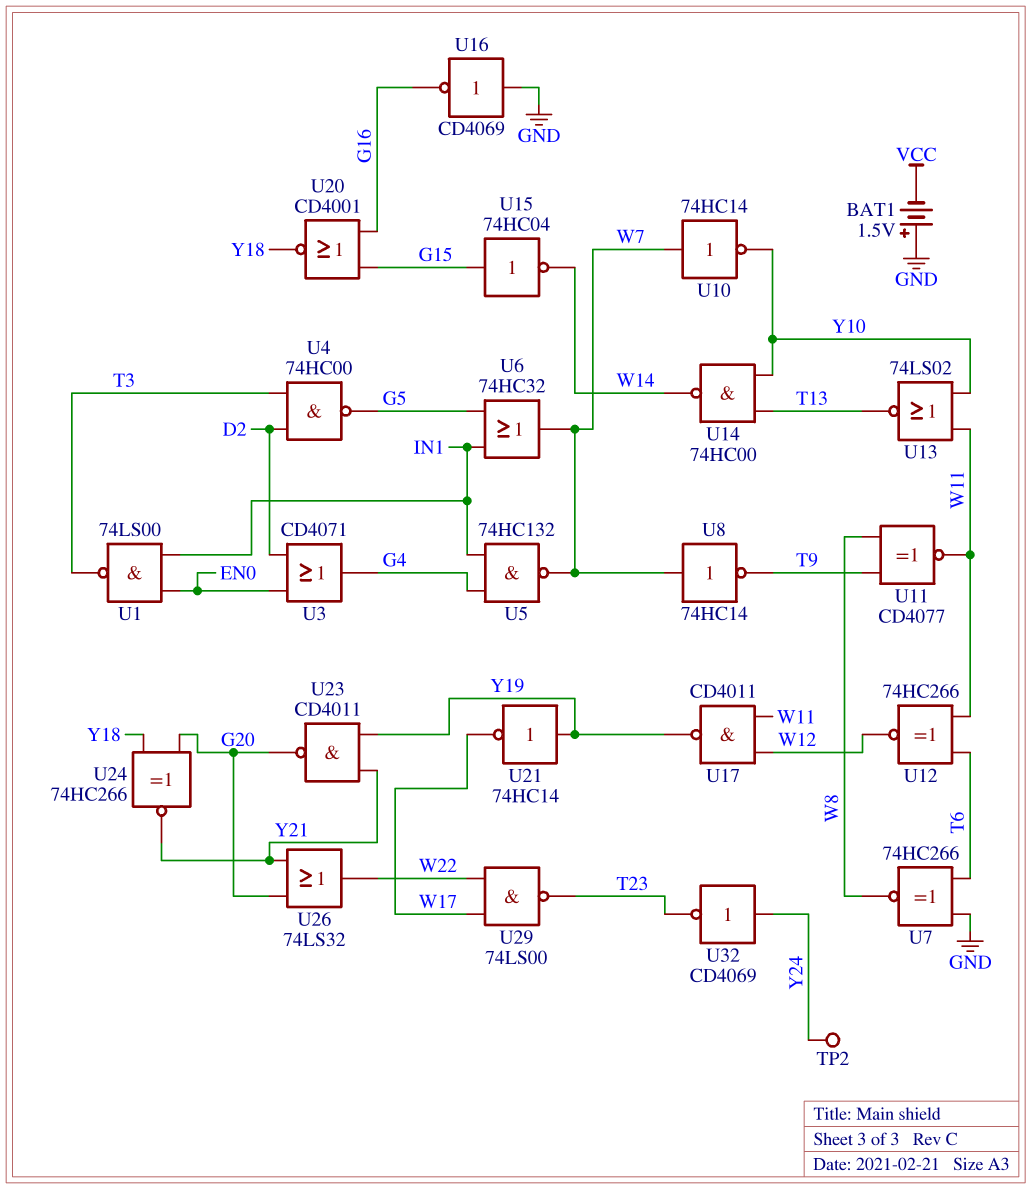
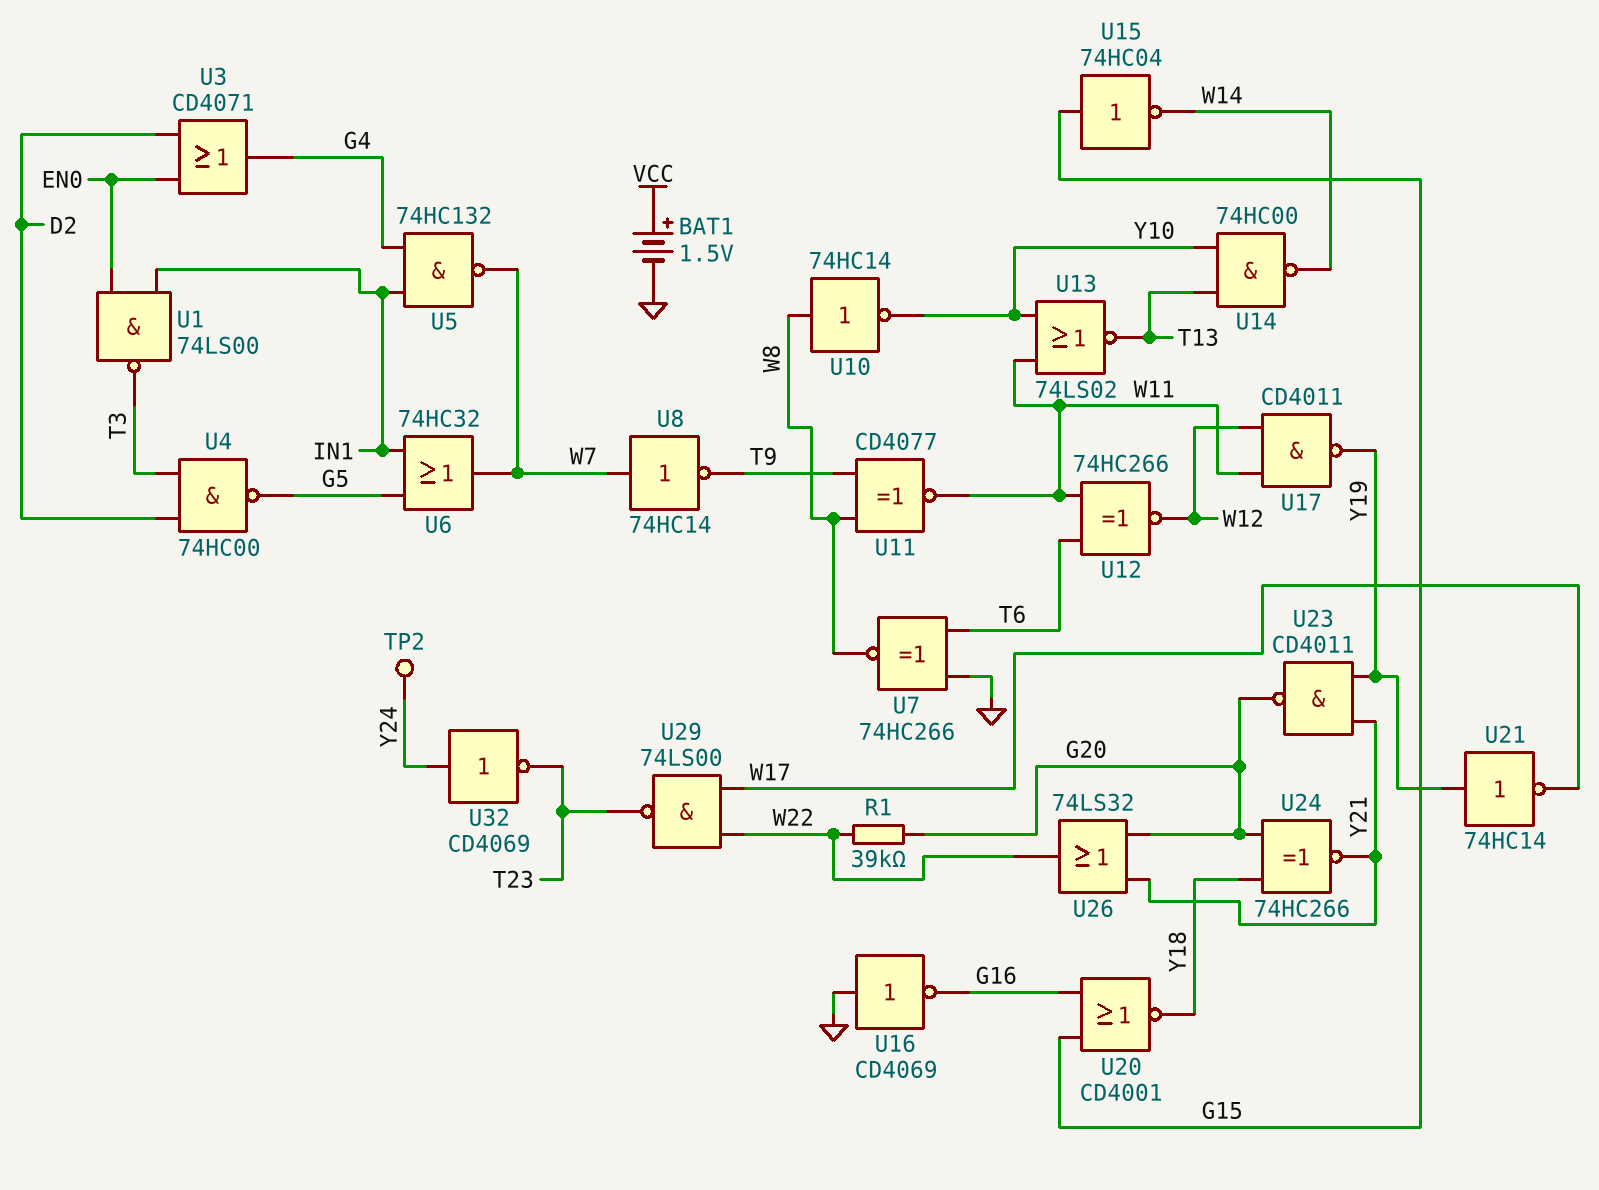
BAT1: 1.5V (plus GND, minus VCC) -> 1.5V (plus VCC, minus GND)
R1: none -> 39k (G20, W22)
U10: NOT 74HC14 (in W7, out Y10) -> NOT 74HC14 (in W8, out Y10)

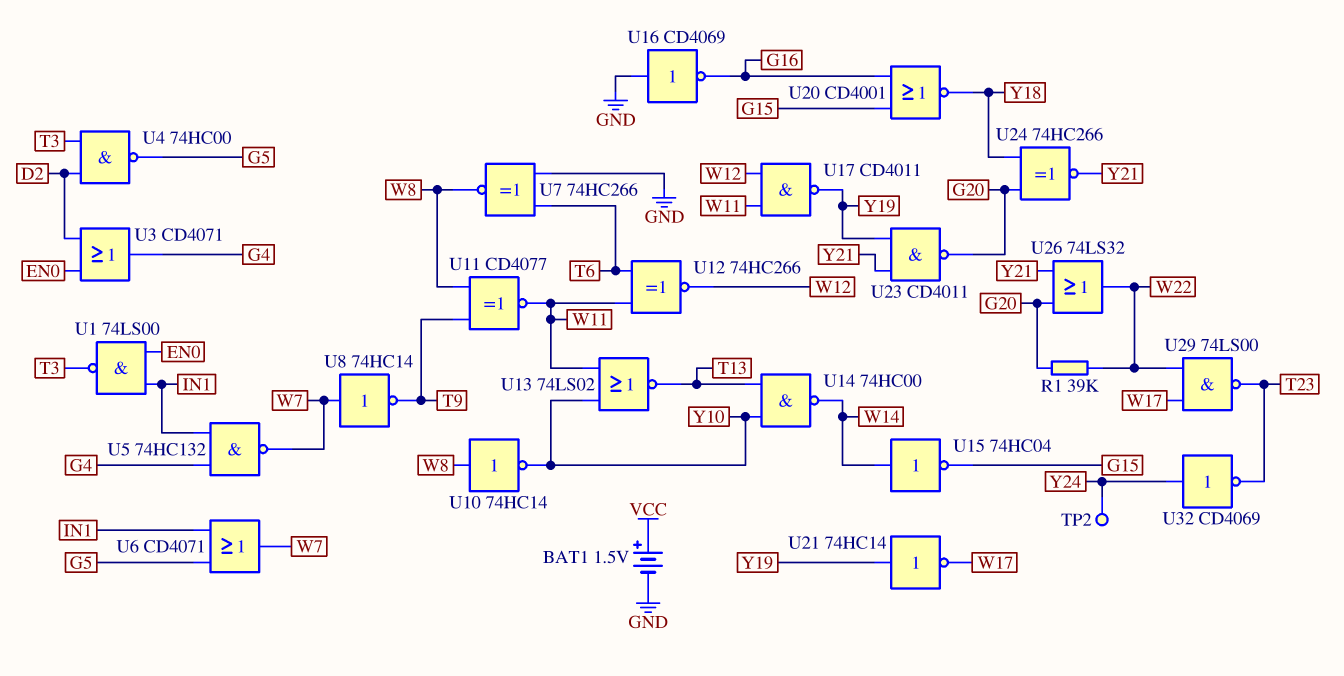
U6: OR 74HC32 (in G5, in IN1, out W7) -> OR CD4071 (in G5, in IN1, out W7)
U15: NOT 74HC04 (in G15, out W14) -> NOT 74HC04 (in W14, out G15)

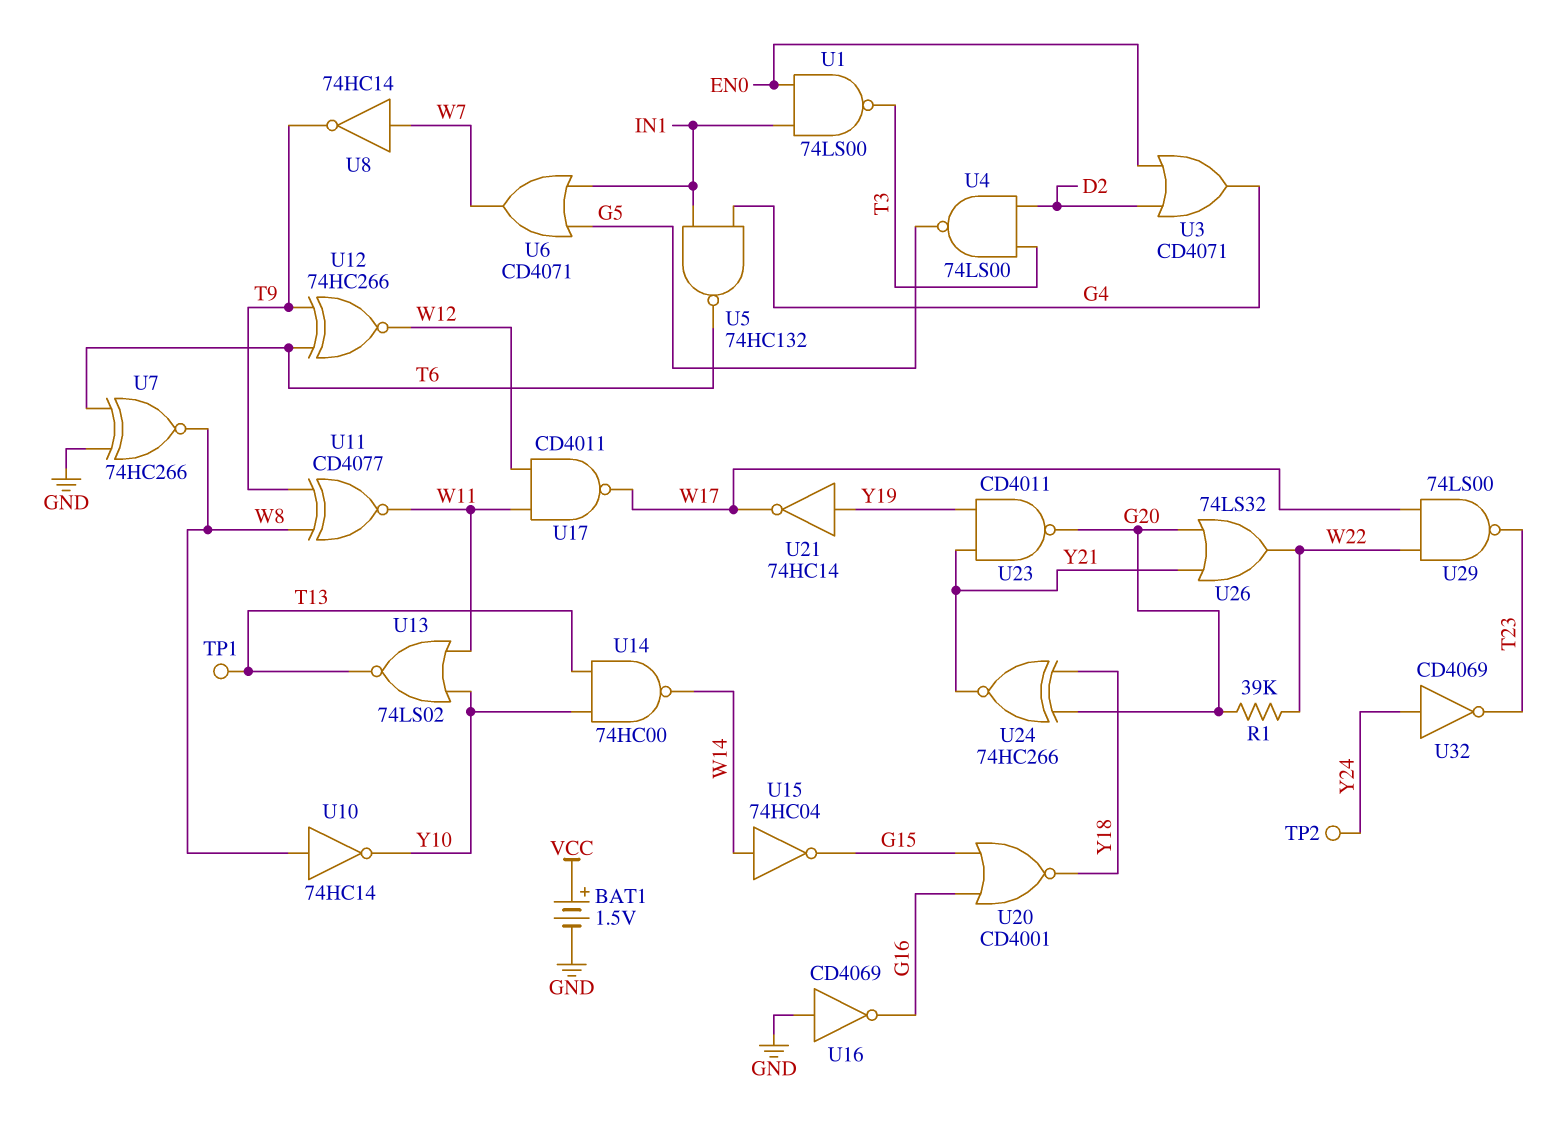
TP1: none -> test point (T13)
U4: NAND 74HC00 (in D2, in T3, out G5) -> NAND 74LS00 (in D2, in T3, out G5)
U5: NAND 74HC132 (in G4, in IN1, out W7) -> NAND 74HC132 (in G4, in IN1, out T6)
U12: XNOR 74HC266 (in T6, in W11, out W12) -> XNOR 74HC266 (in T6, in T9, out W12)
U17: NAND CD4011 (in W11, in W12, out Y19) -> NAND CD4011 (in W11, in W12, out W17)

